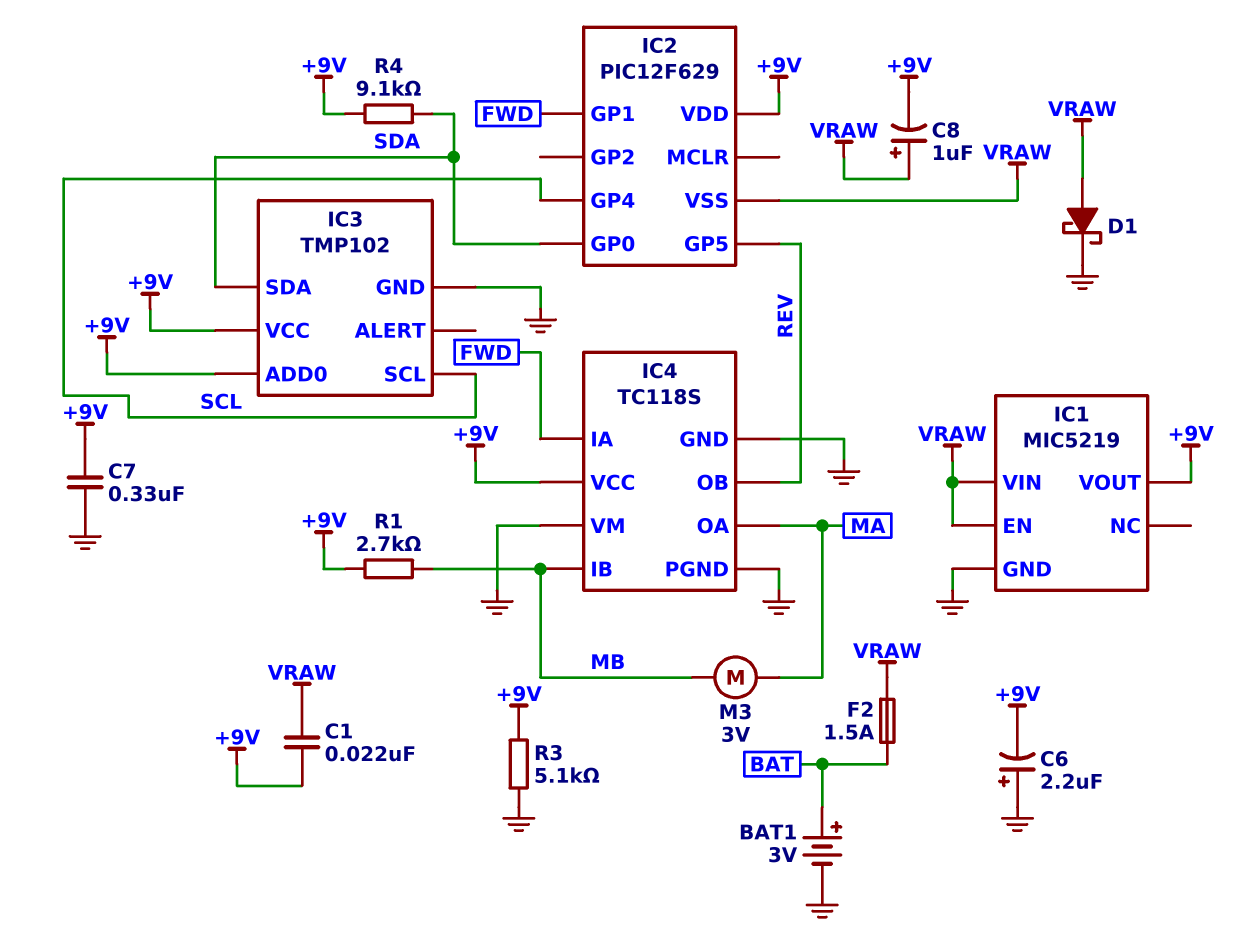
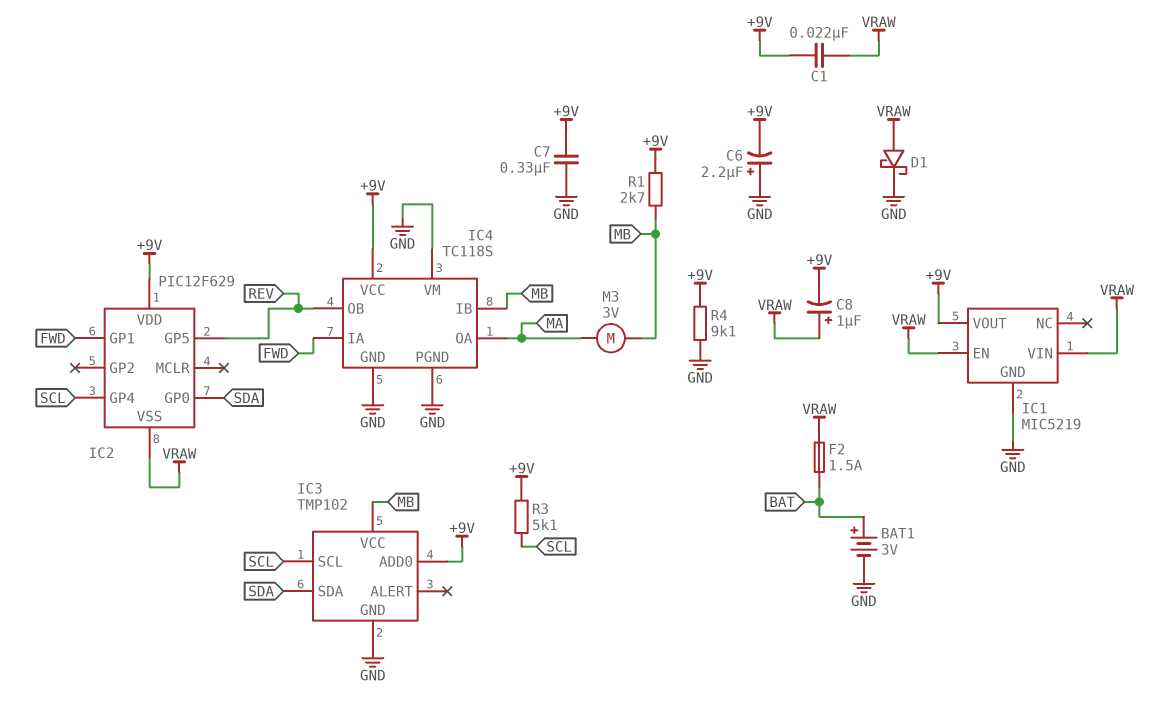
IC3 pin VCC: +9V -> MB
R3: 5.1k (+9V, GND) -> 5.1k (+9V, SCL)
R4: 9.1k (+9V, SDA) -> 9.1k (+9V, GND)

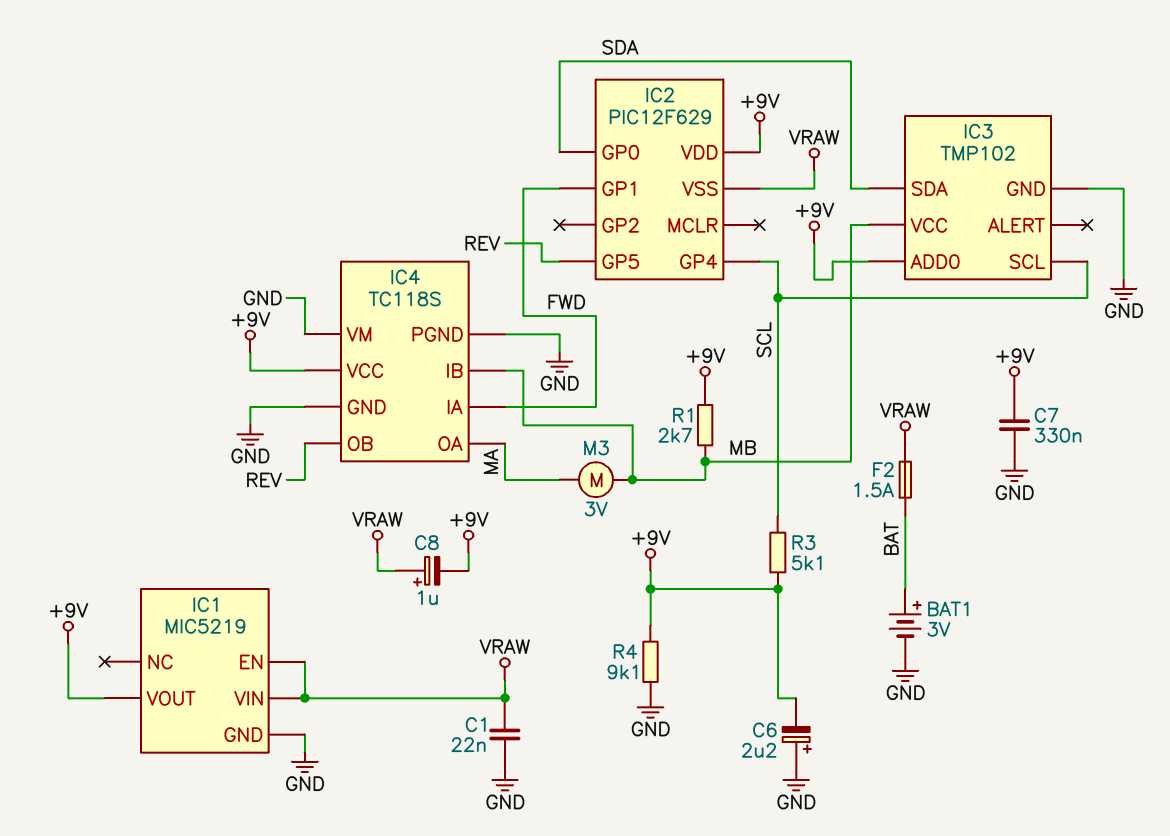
C1: 22nF (+9V, VRAW) -> 22nF (GND, VRAW)
D1: schottky (A VRAW, K GND) -> none

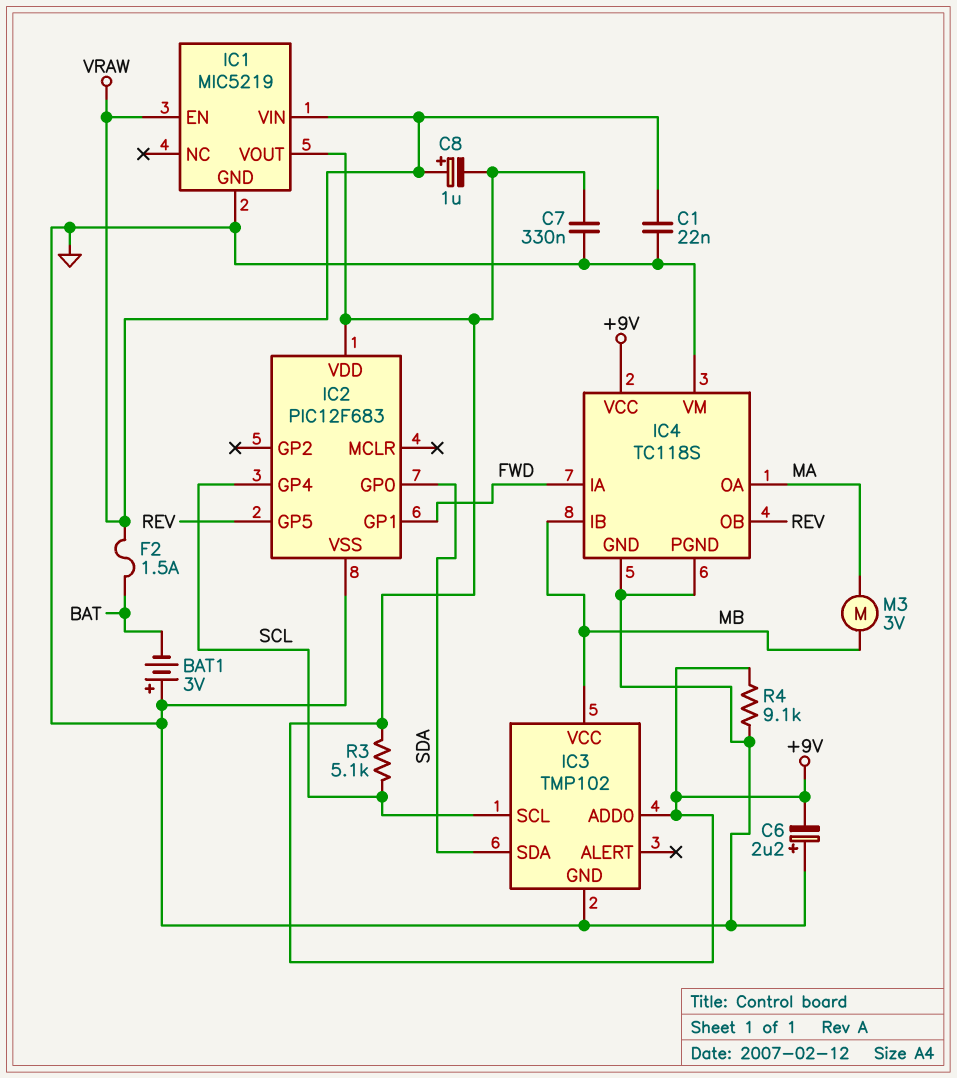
BAT1: 3V (plus BAT, minus GND) -> 3V (plus GND, minus BAT)
IC2: PIC12F629 -> PIC12F683
IC2 pin VSS: VRAW -> GND
R1: 2.7k (+9V, MB) -> none

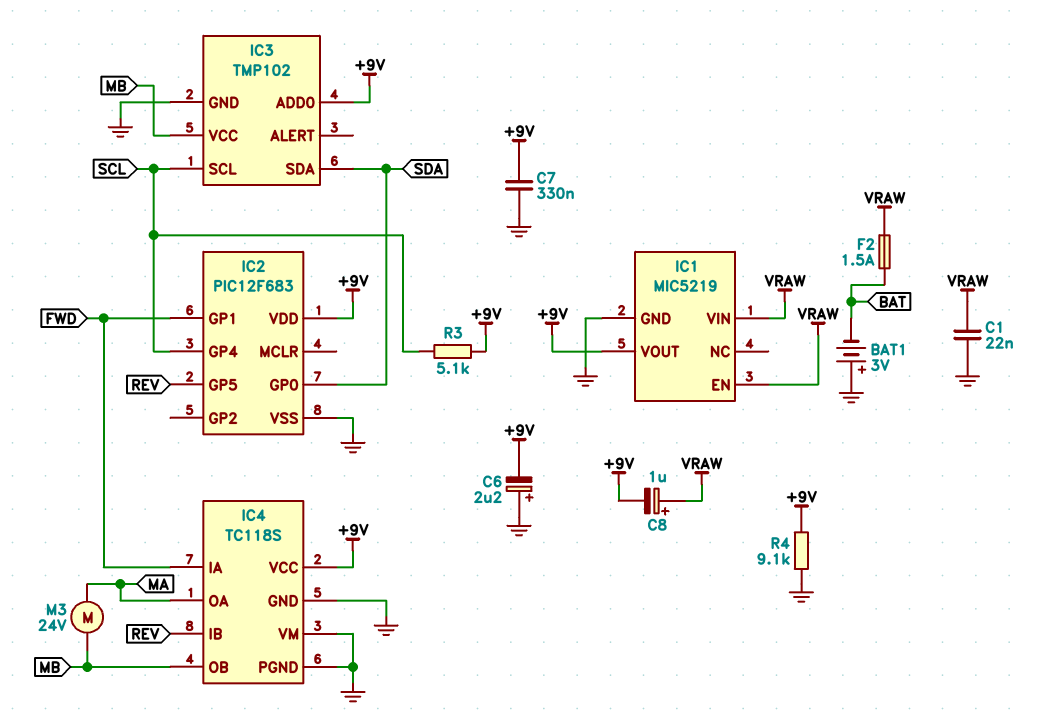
IC4 pin IB: MB -> REV
IC4 pin OB: REV -> MB
M3: motor 3V (MA, MB) -> motor 24V (MA, MB)

